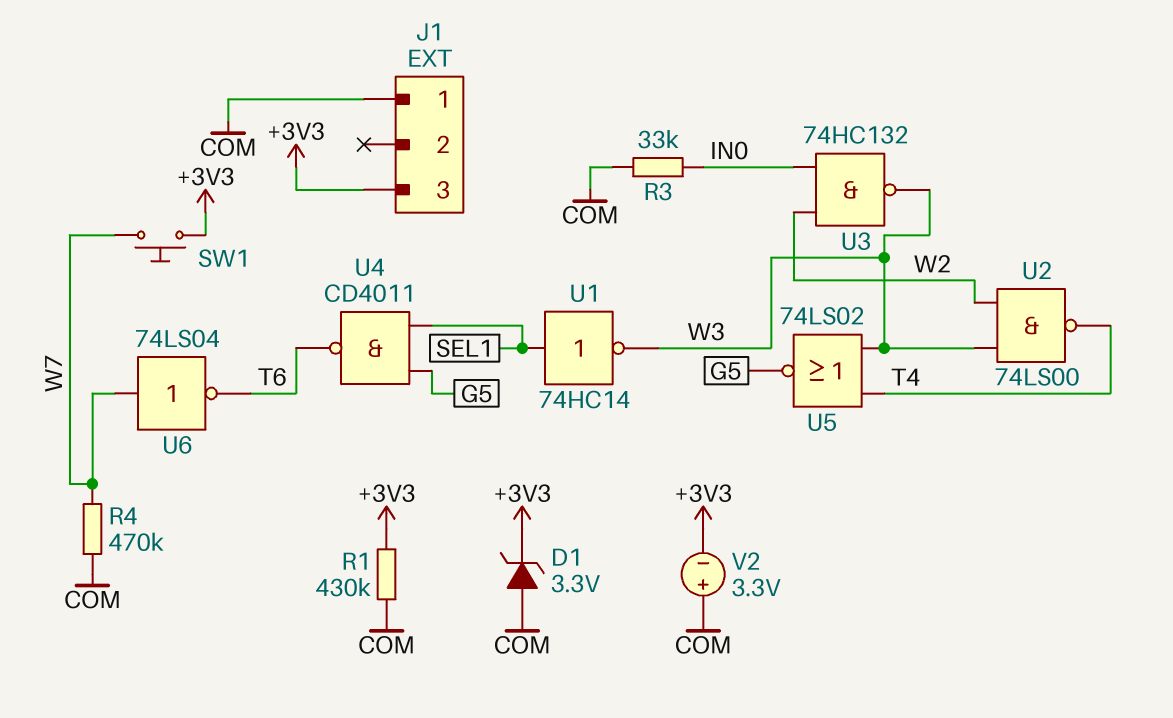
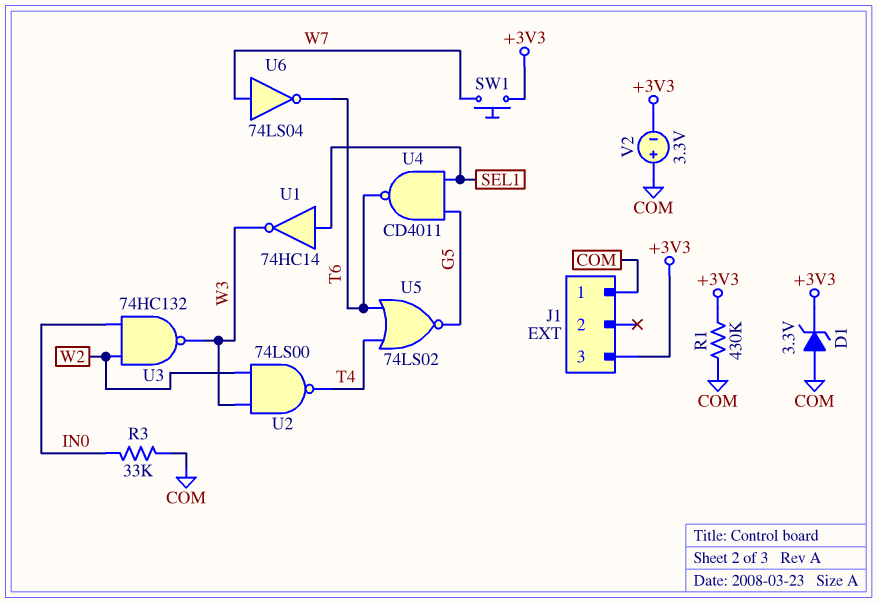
R4: 470k (COM, W7) -> none
U5: NOR 74LS02 (in T4, in W3, out G5) -> NOR 74LS02 (in T4, in T6, out G5)

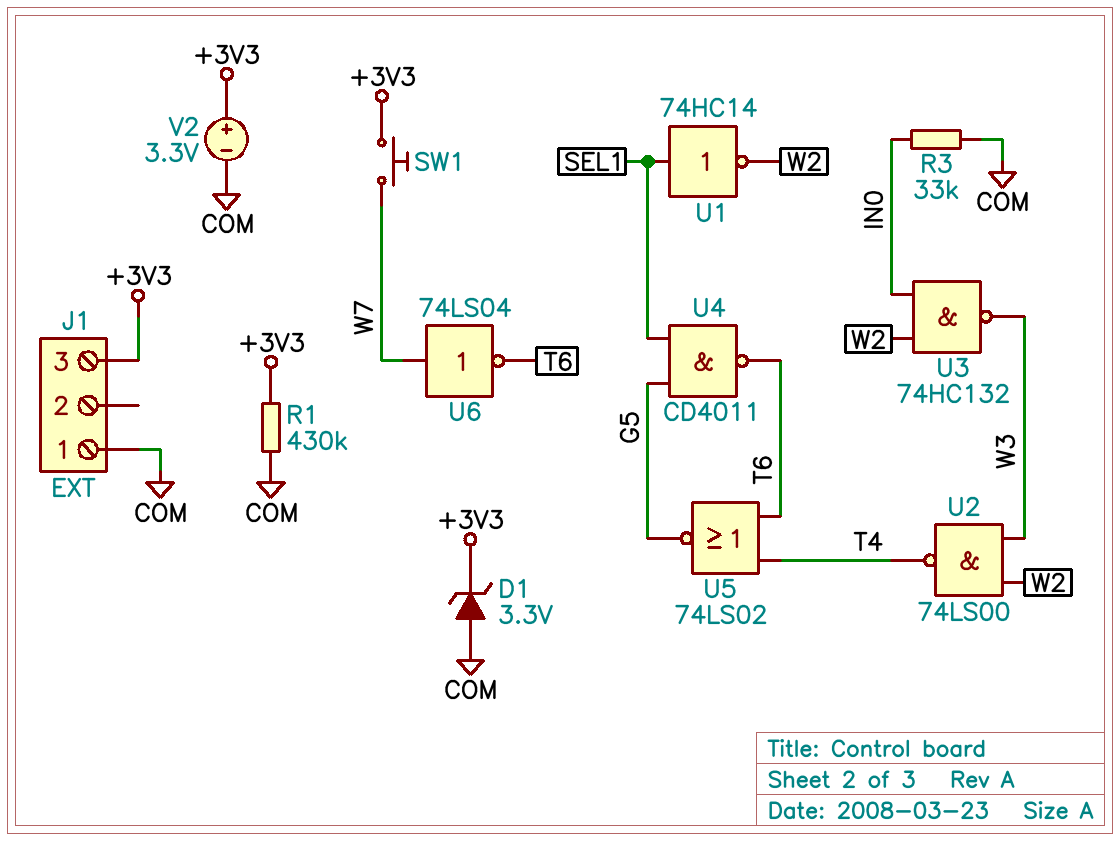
U1: NOT 74HC14 (in SEL1, out W3) -> NOT 74HC14 (in SEL1, out W2)
V2: 3.3V (plus COM, minus +3V3) -> 3.3V (plus +3V3, minus COM)

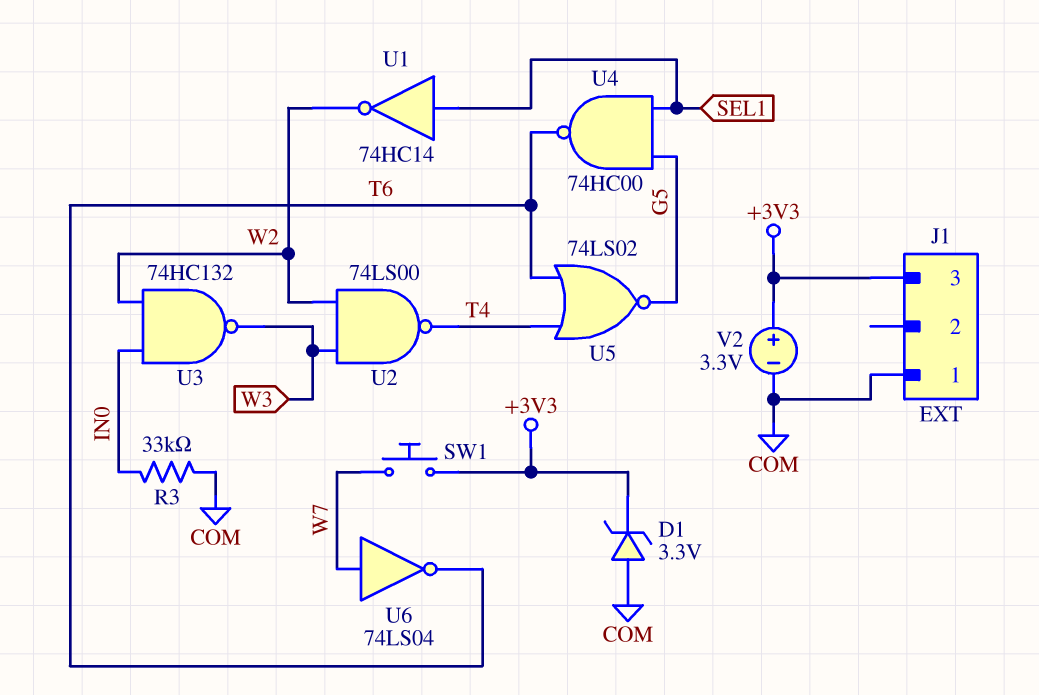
R1: 430k (+3V3, COM) -> none
U4: NAND CD4011 (in G5, in SEL1, out T6) -> NAND 74HC00 (in G5, in SEL1, out T6)

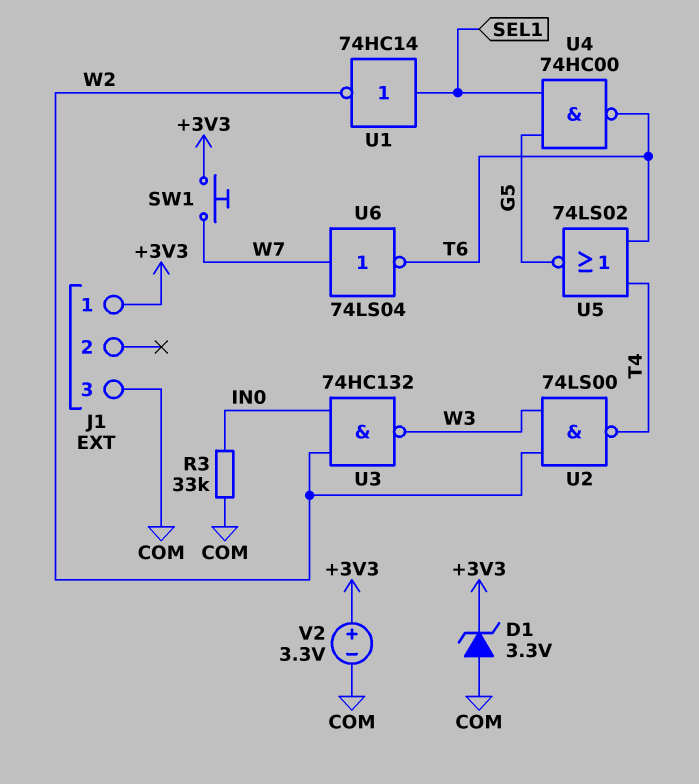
J1 pin 1: COM -> +3V3
J1 pin 3: +3V3 -> COM

